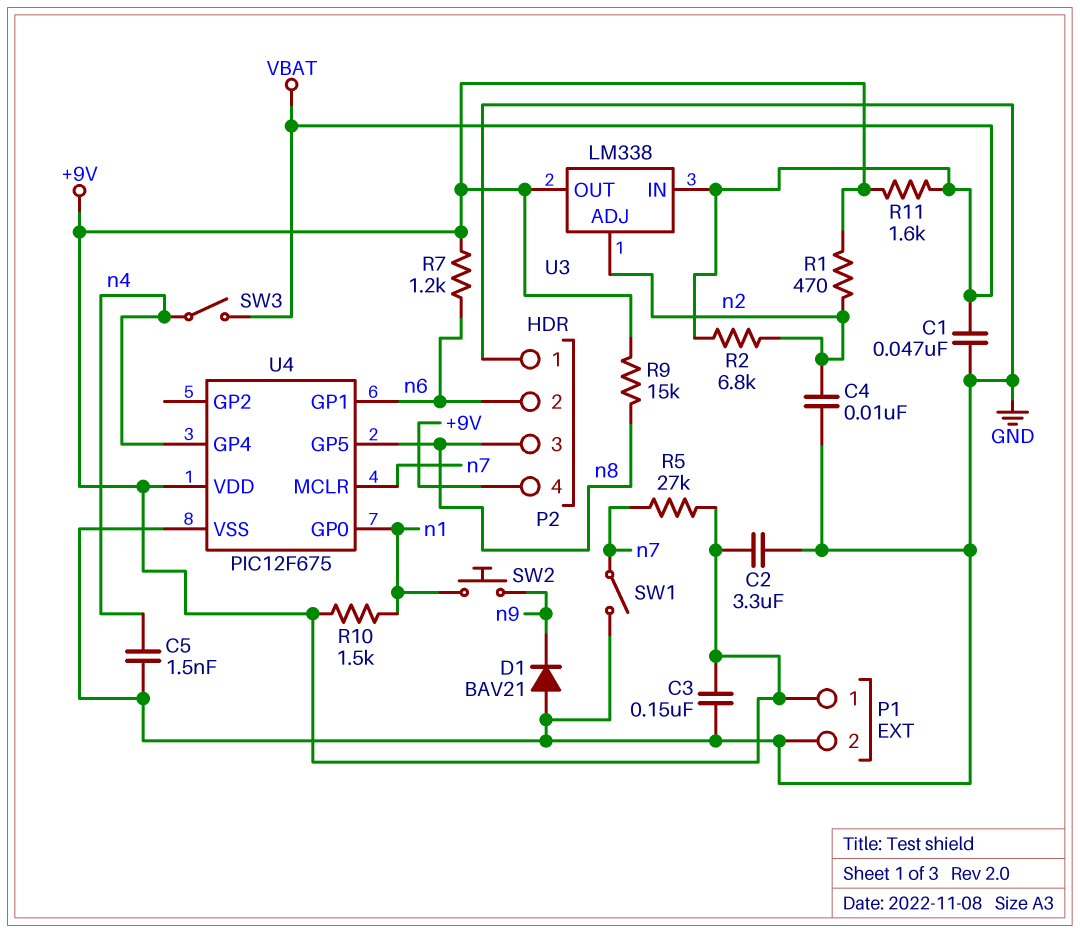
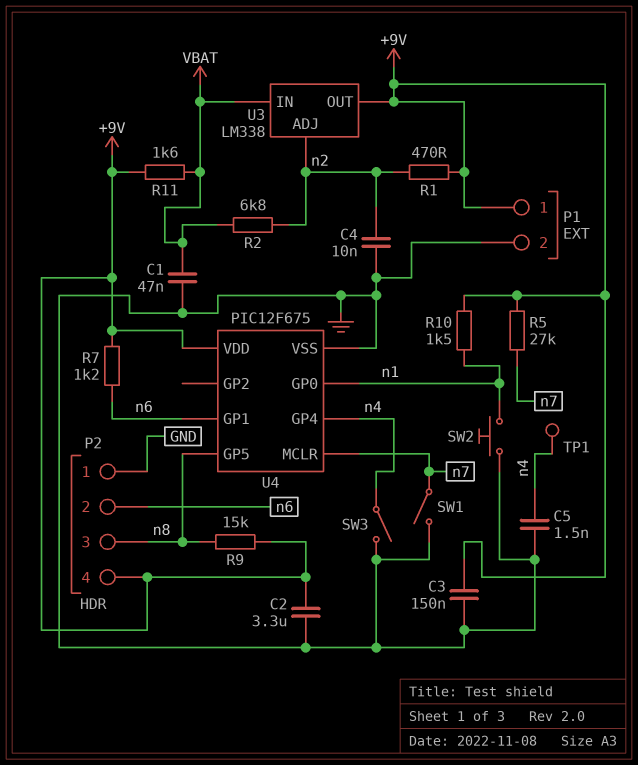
D1: diode BAV21 (A GND, K n9) -> none
SW2: button (n1, n9) -> button (GND, n1)
SW3: switch (VBAT, n4) -> switch (GND, n4)
TP1: none -> test point (n4)

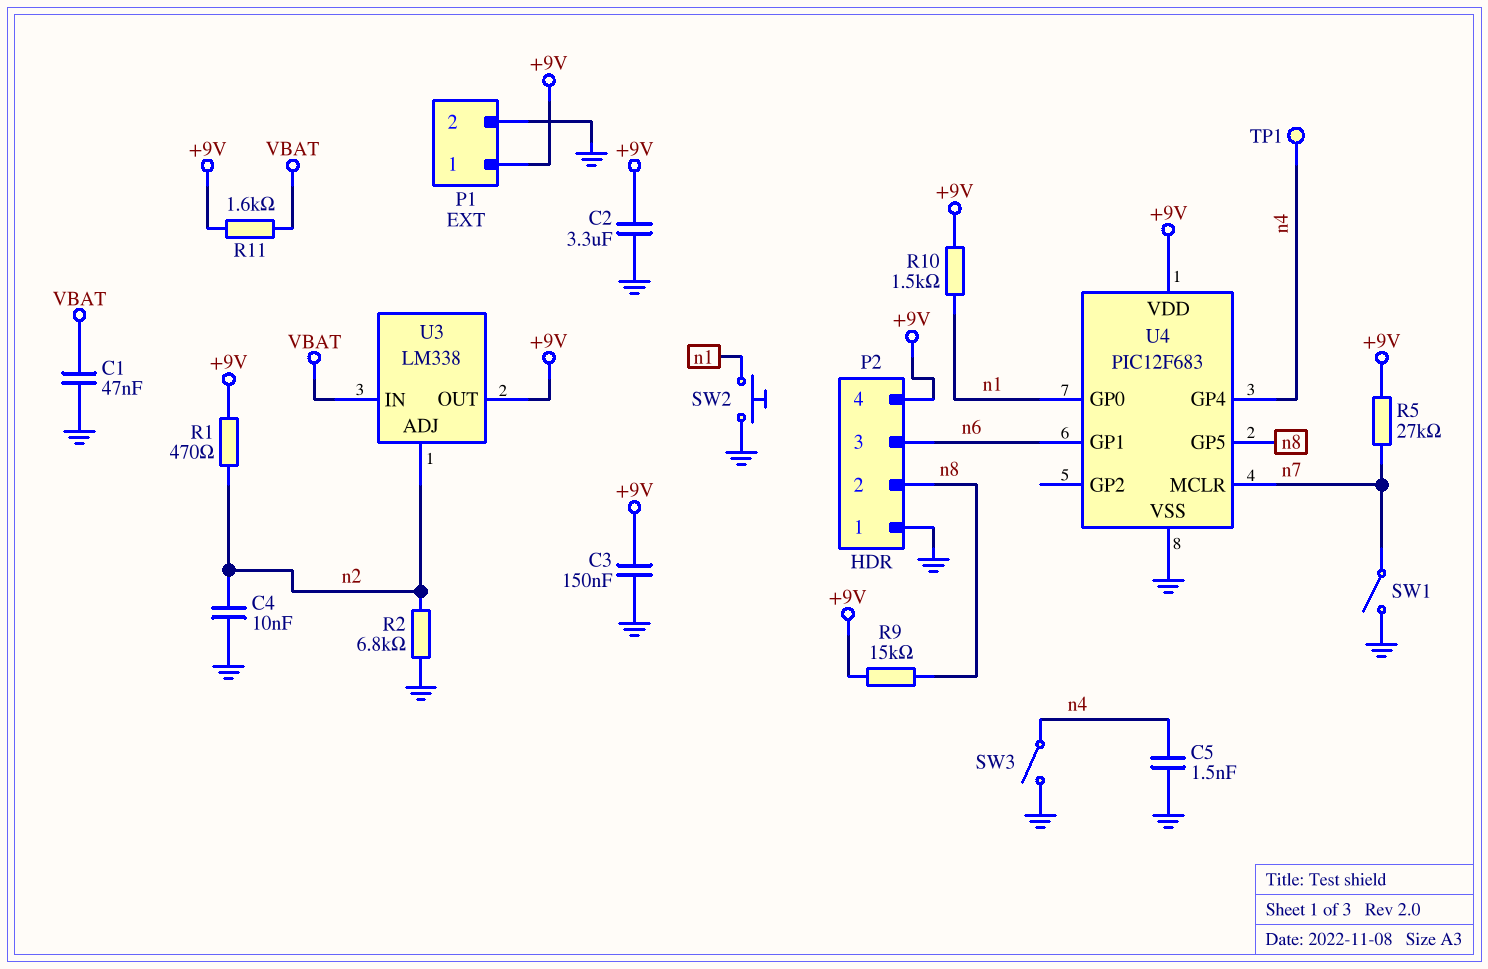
P2 pin 2: n6 -> n8
P2 pin 3: n8 -> n6
R2: 6.8k (VBAT, n2) -> 6.8k (GND, n2)
R7: 1.2k (+9V, n6) -> none
U4: PIC12F675 -> PIC12F683

